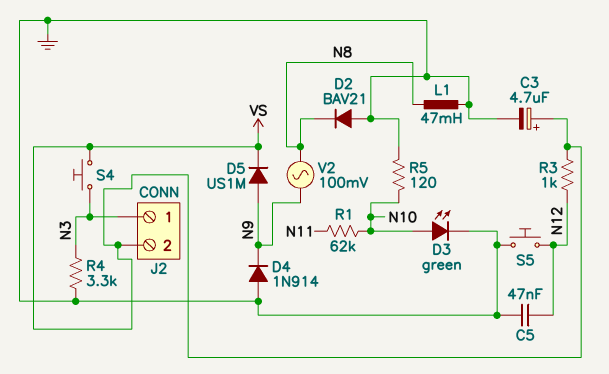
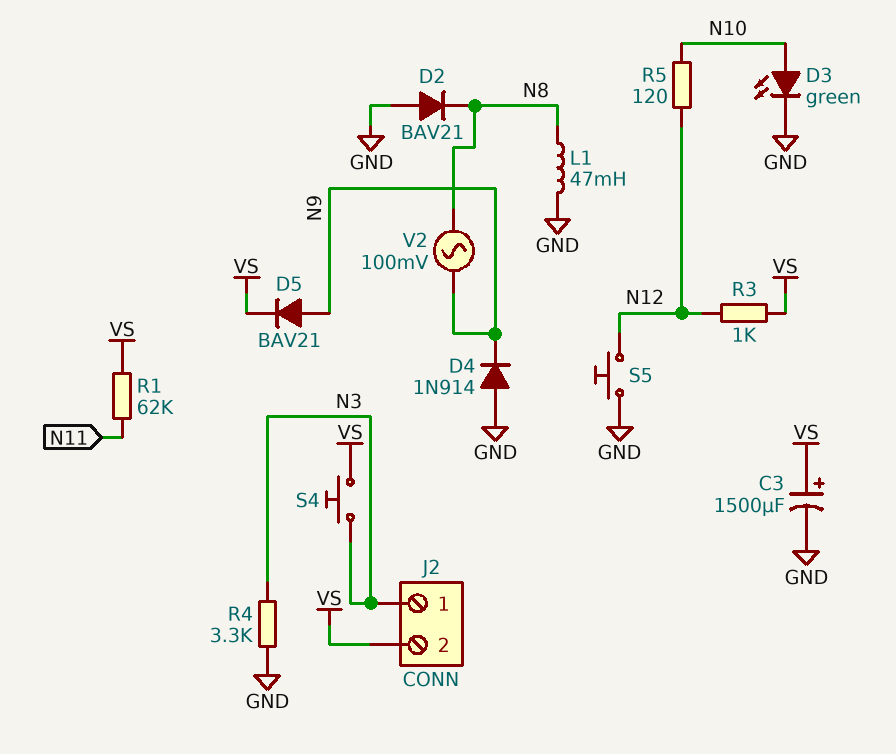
C3: 4.7uF (plus VS, minus GND) -> 1500uF (plus VS, minus GND)
C5: 47nF (GND, N12) -> none
D5: diode US1M (A N9, K VS) -> diode BAV21 (A N9, K VS)
R1: 62k (N10, N11) -> 62k (N11, VS)
R5: 120 (GND, N10) -> 120 (N10, N12)

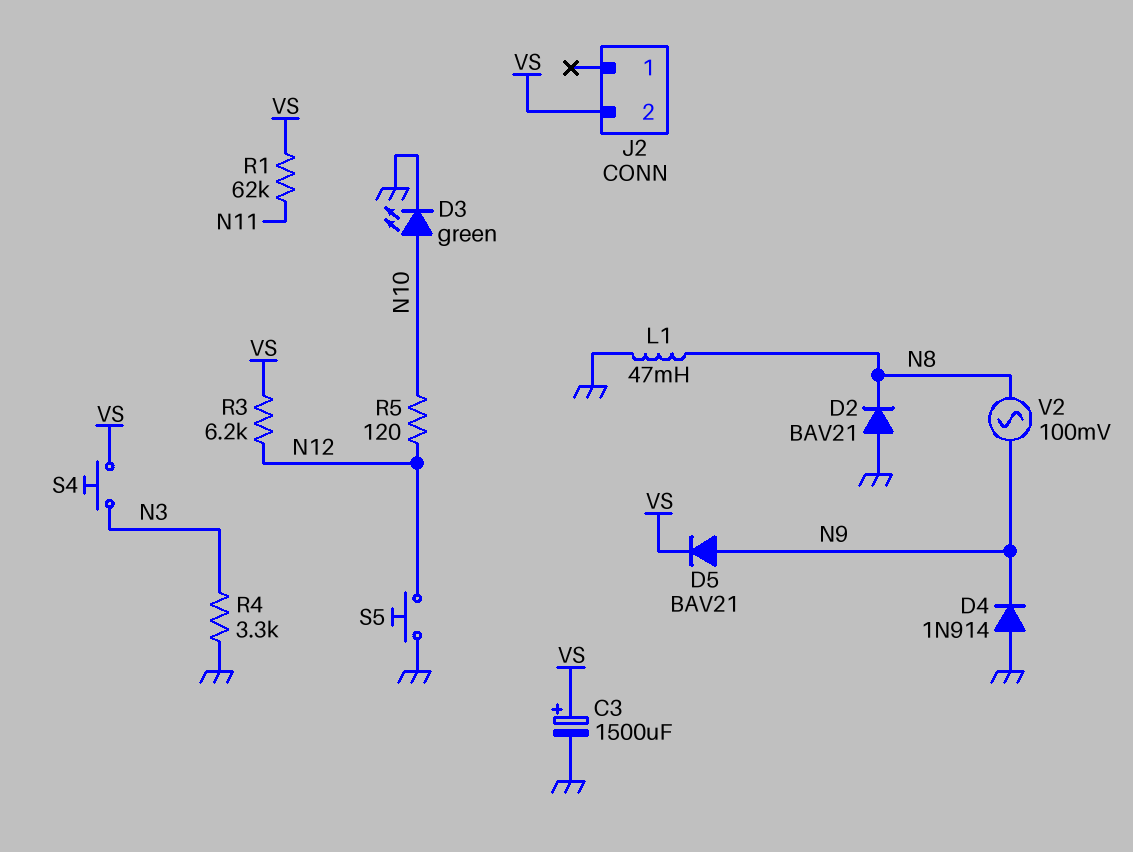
J2 pin 1: N3 -> none
R3: 1k (N12, VS) -> 6.2k (N12, VS)

